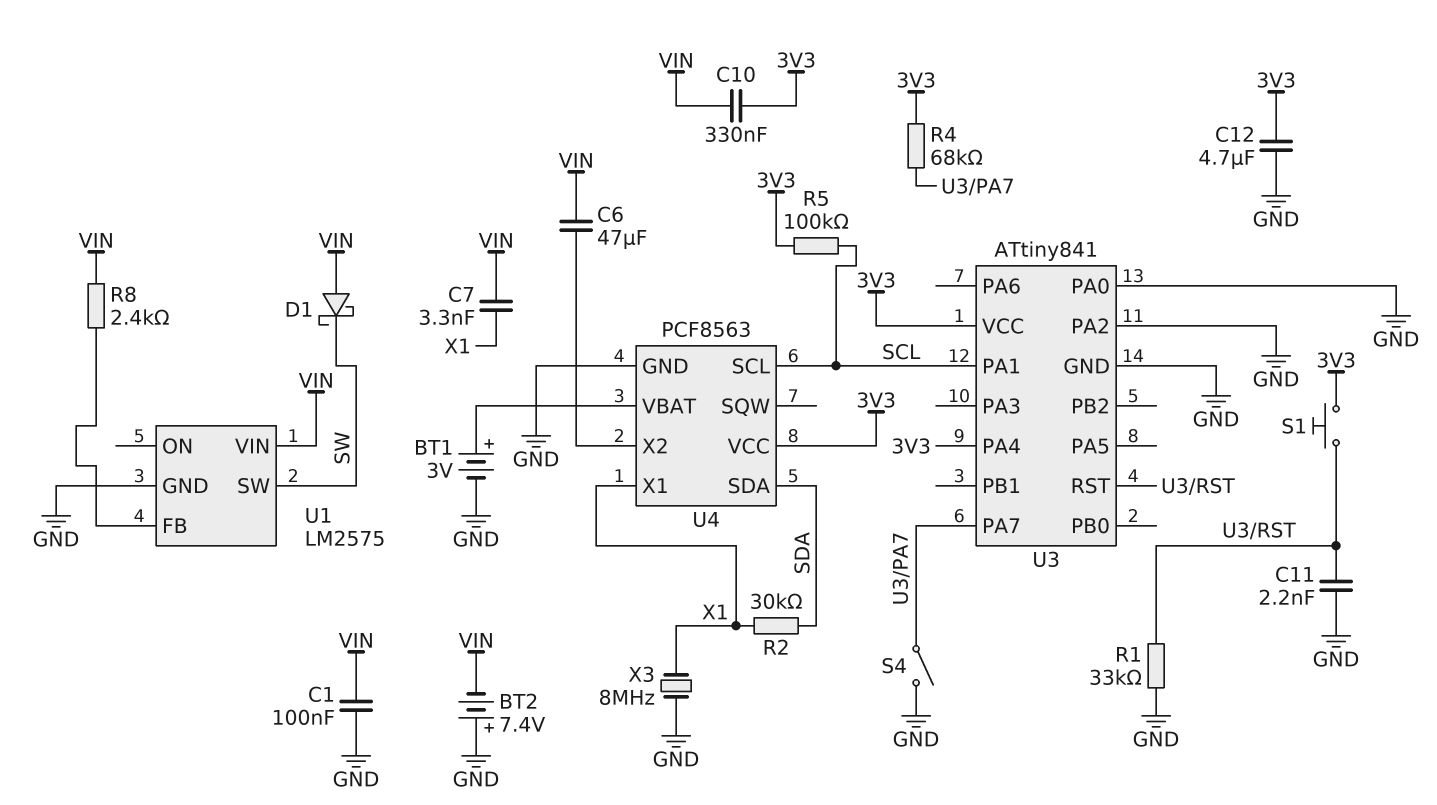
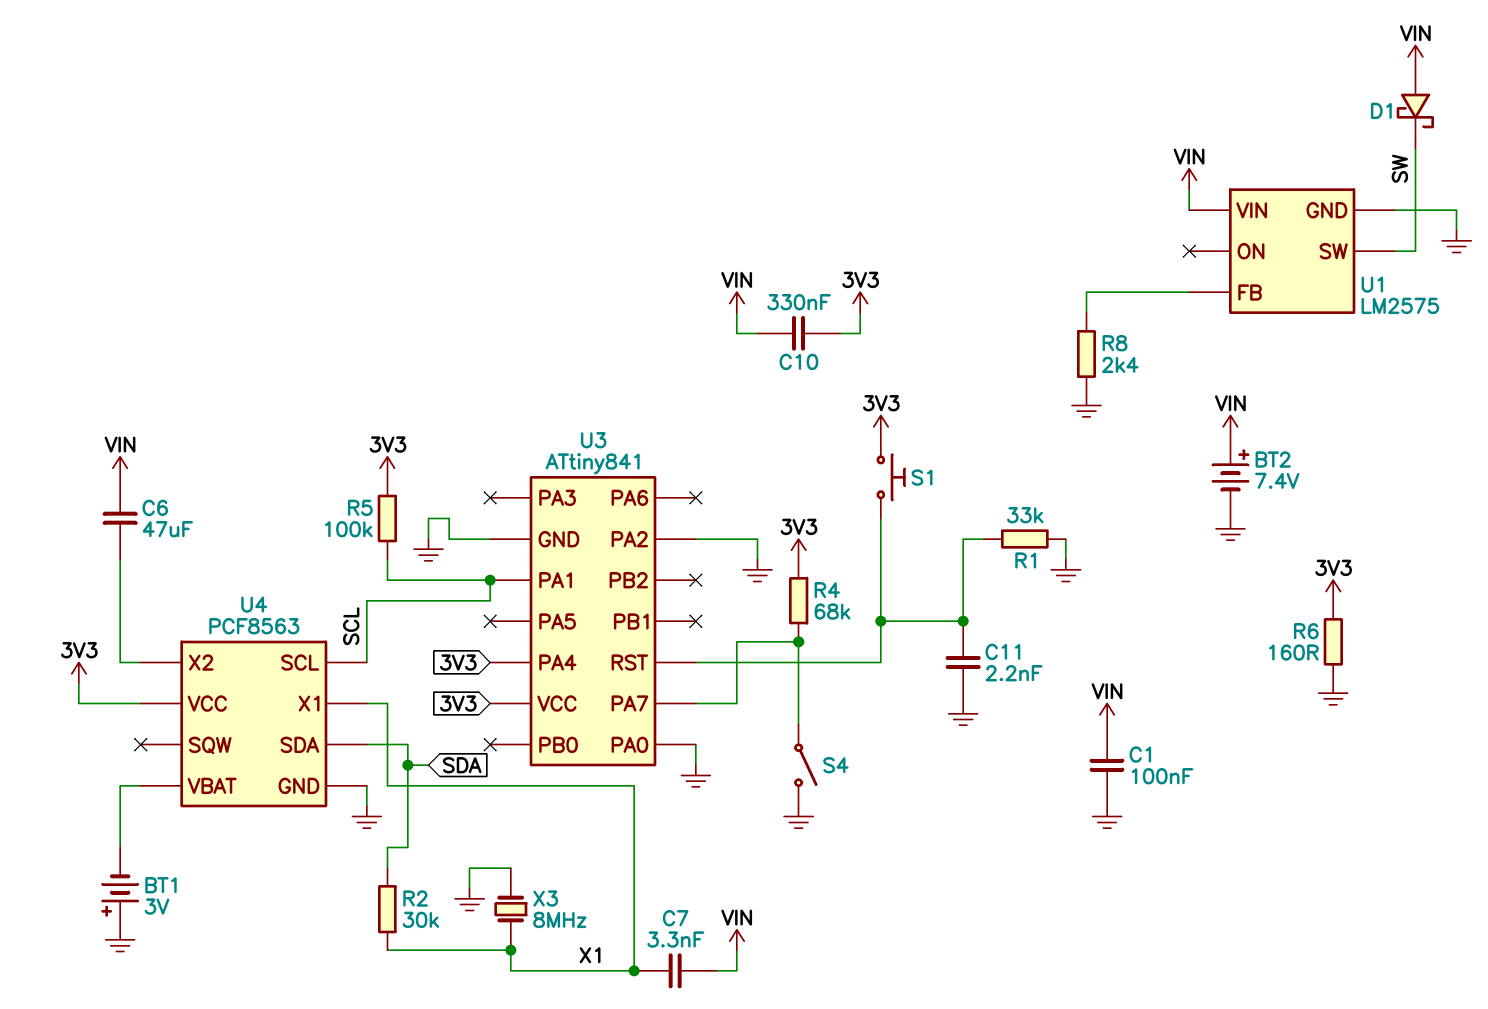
BT1: 3V (plus U4/VBAT, minus GND) -> 3V (plus GND, minus U4/VBAT)
BT2: 7.4V (plus GND, minus VIN) -> 7.4V (plus VIN, minus GND)
C12: 4.7uF (3V3, GND) -> none
R6: none -> 160 (3V3, GND)
R8: 2.4k (U1/FB, VIN) -> 2.4k (GND, U1/FB)

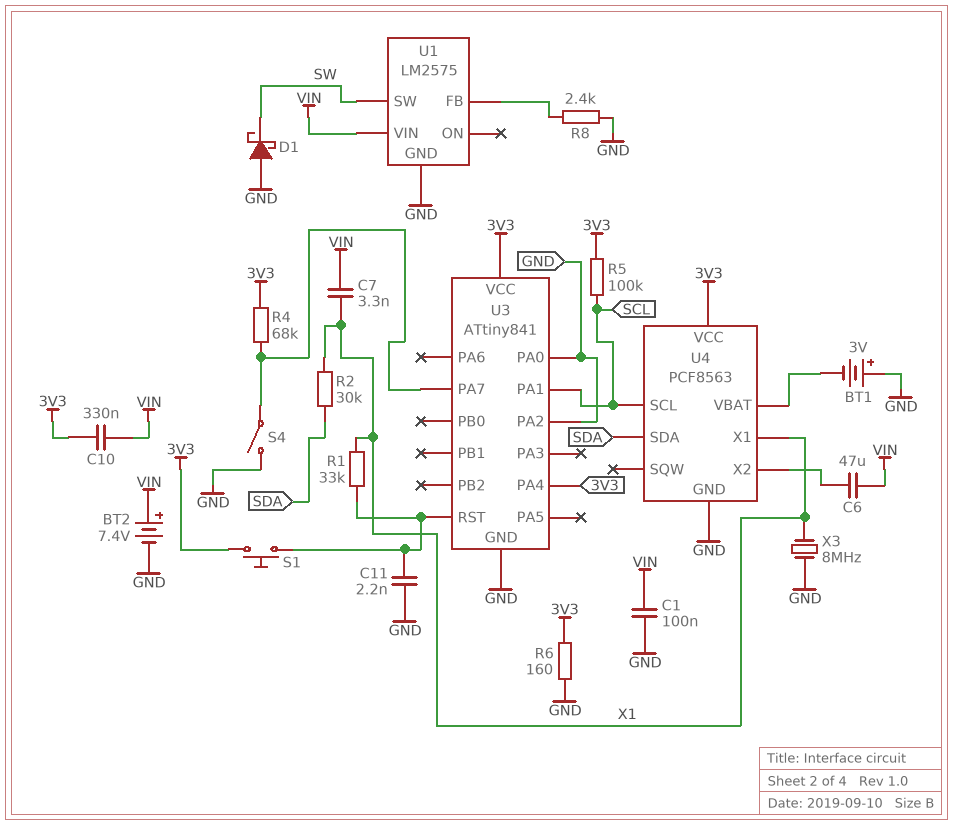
D1: schottky (A VIN, K SW) -> schottky (A GND, K SW)
R1: 33k (GND, U3/RST) -> 33k (U3/RST, X1)

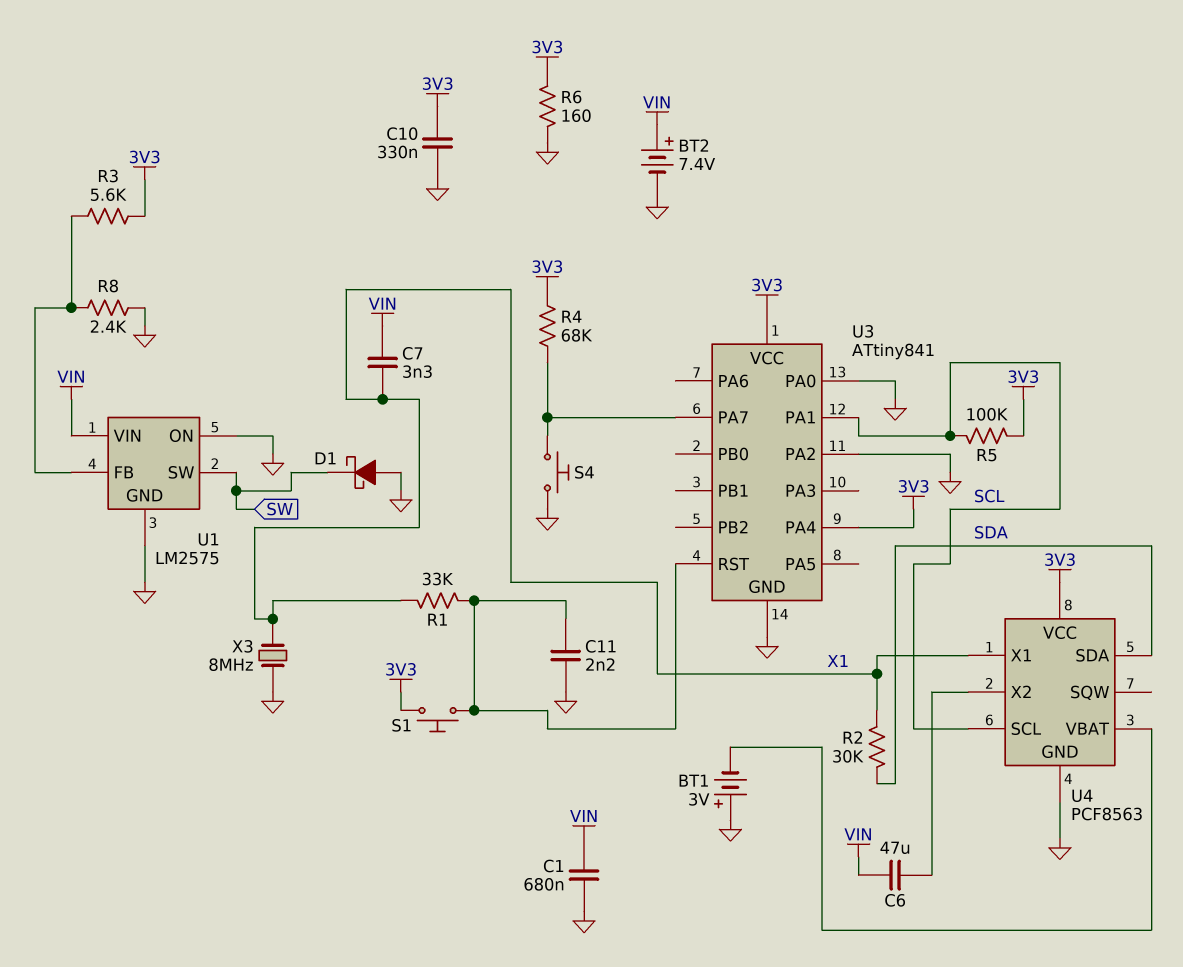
C1: 100nF (GND, VIN) -> 680nF (GND, VIN)
C10: 330nF (3V3, VIN) -> 330nF (3V3, GND)
R3: none -> 5.6k (3V3, U1/FB)
S4: switch (GND, U3/PA7) -> button (GND, U3/PA7)
U1 pin ON: none -> GND

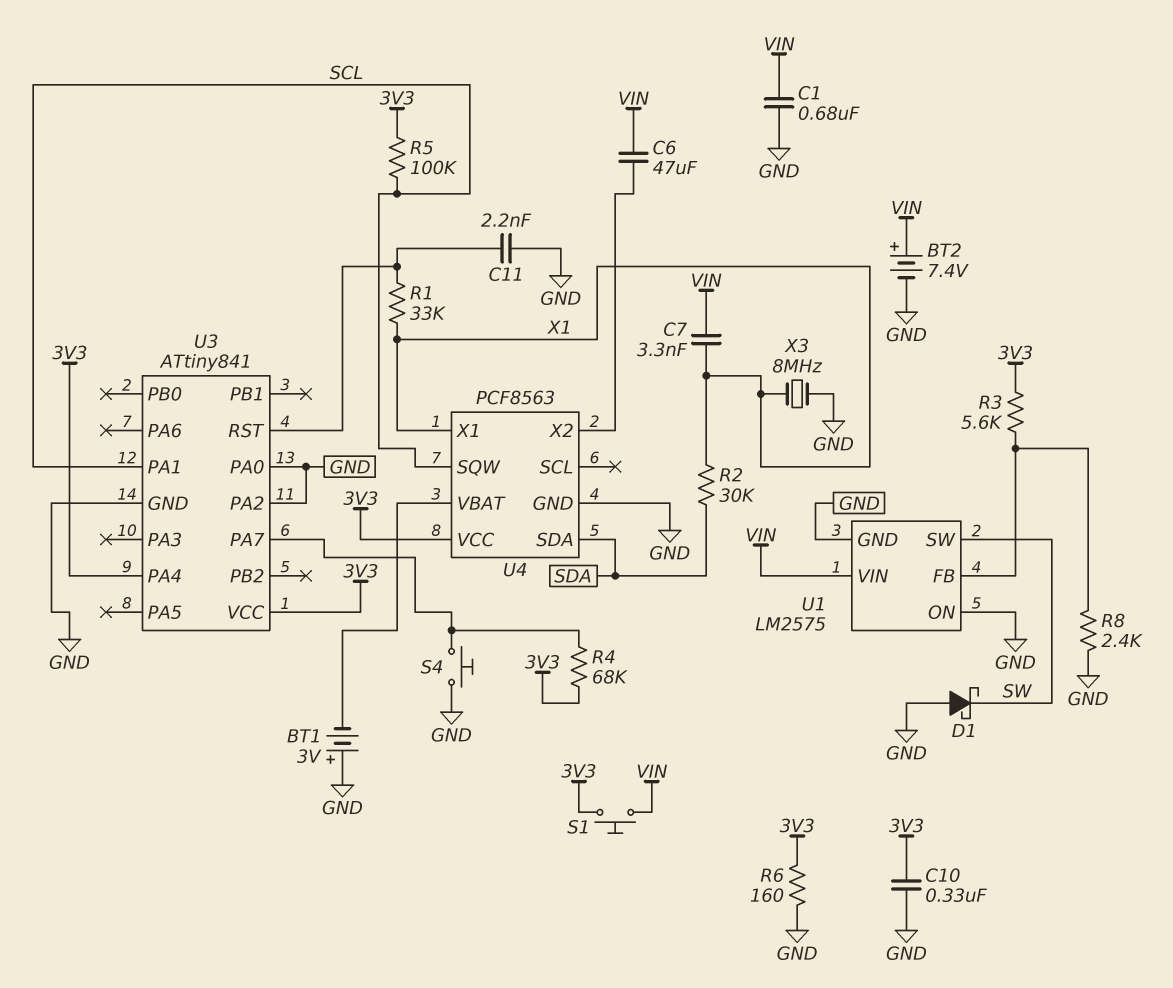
S1: button (3V3, U3/RST) -> button (3V3, VIN)
U4 pin SCL: SCL -> none
U4 pin SQW: none -> SCL

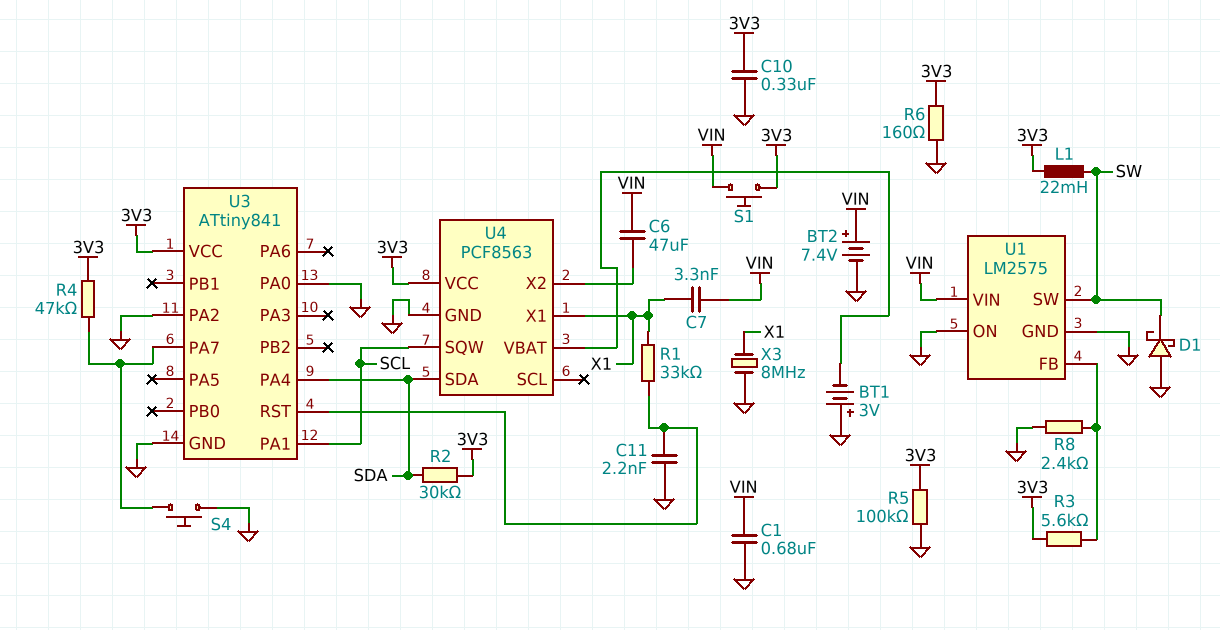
L1: none -> 22mH (3V3, SW)
R2: 30k (SDA, X1) -> 30k (3V3, SDA)
R4: 68k (3V3, U3/PA7) -> 47k (3V3, U3/PA7)
R5: 100k (3V3, SCL) -> 100k (3V3, GND)
U3 pin PA4: 3V3 -> SDA

